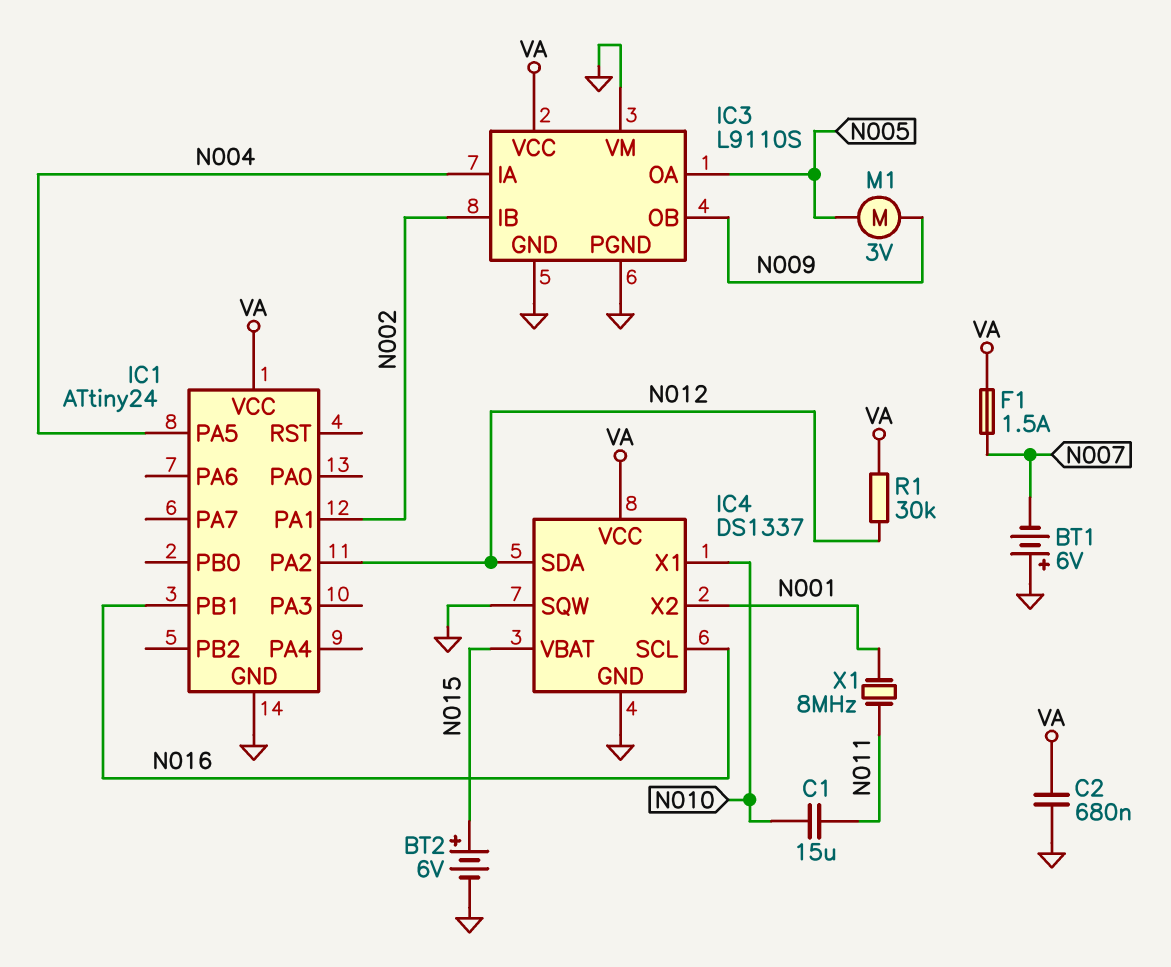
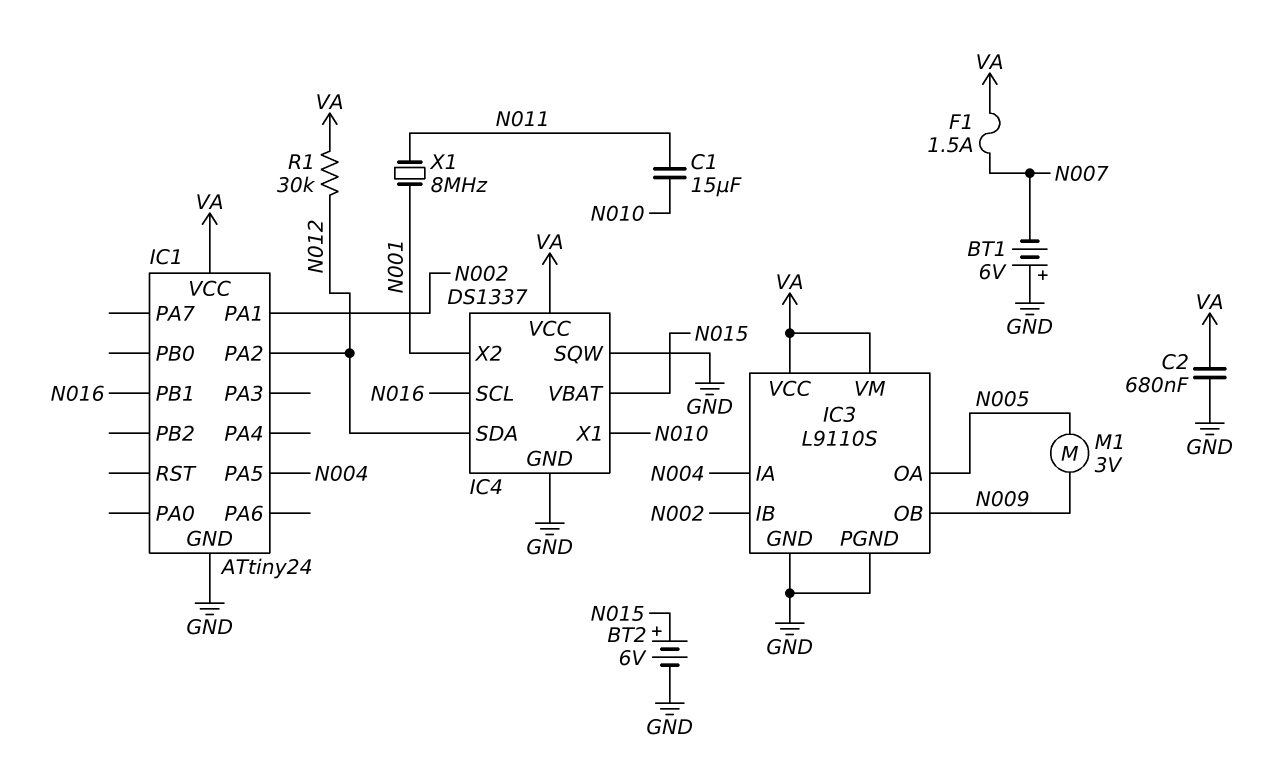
IC3 pin VM: GND -> VA

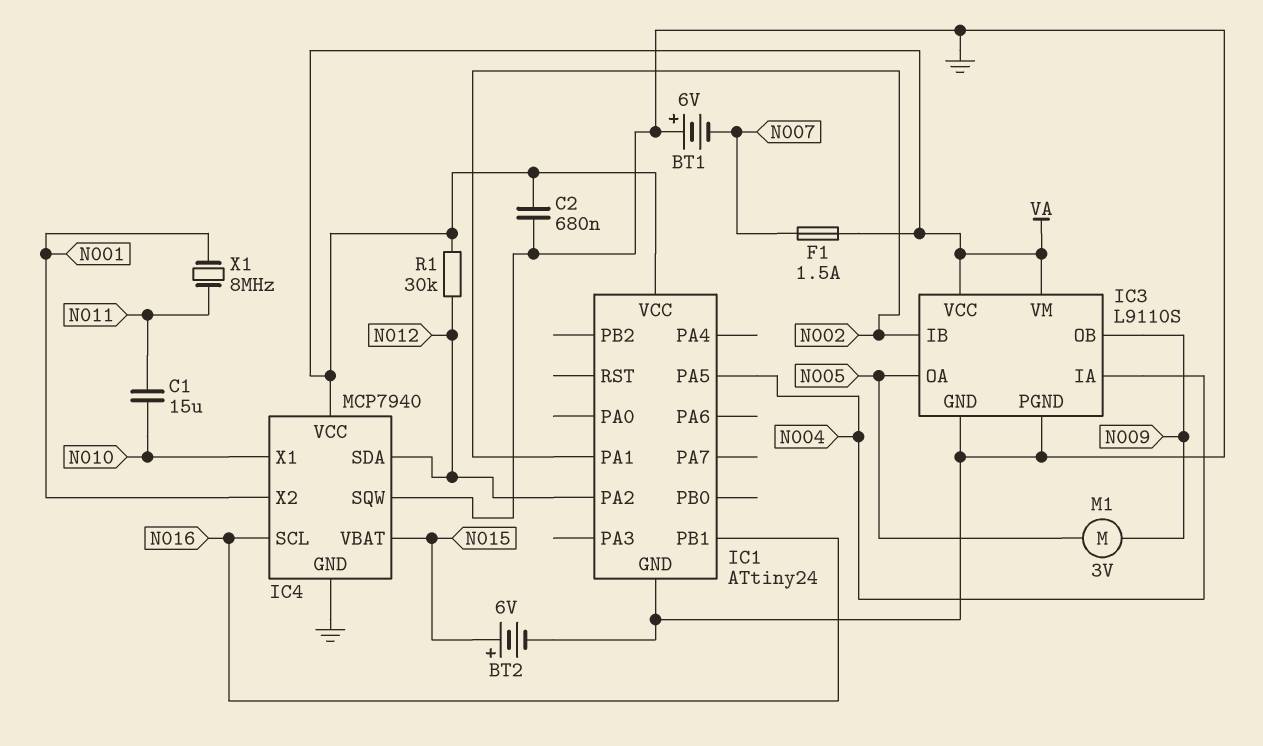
IC4: DS1337 -> MCP7940

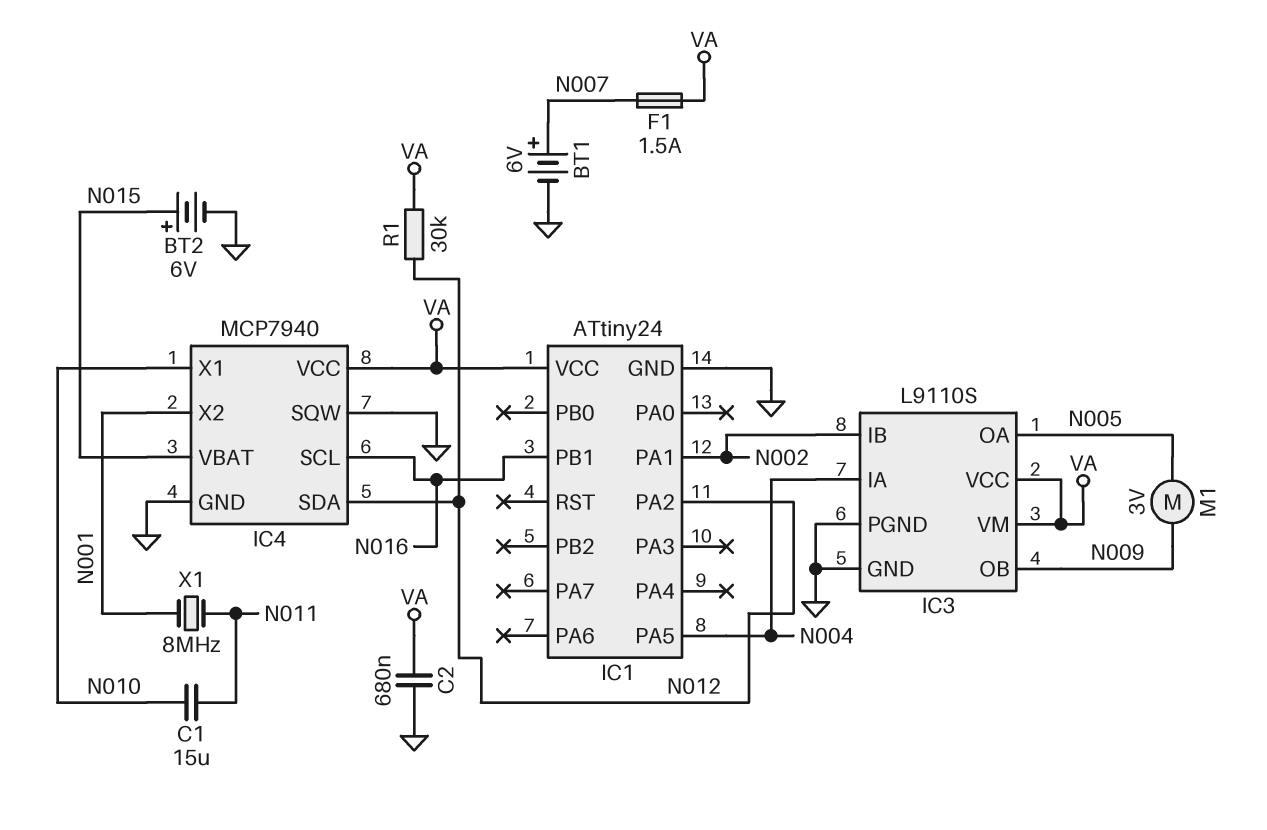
BT1: 6V (plus GND, minus N007) -> 6V (plus N007, minus GND)

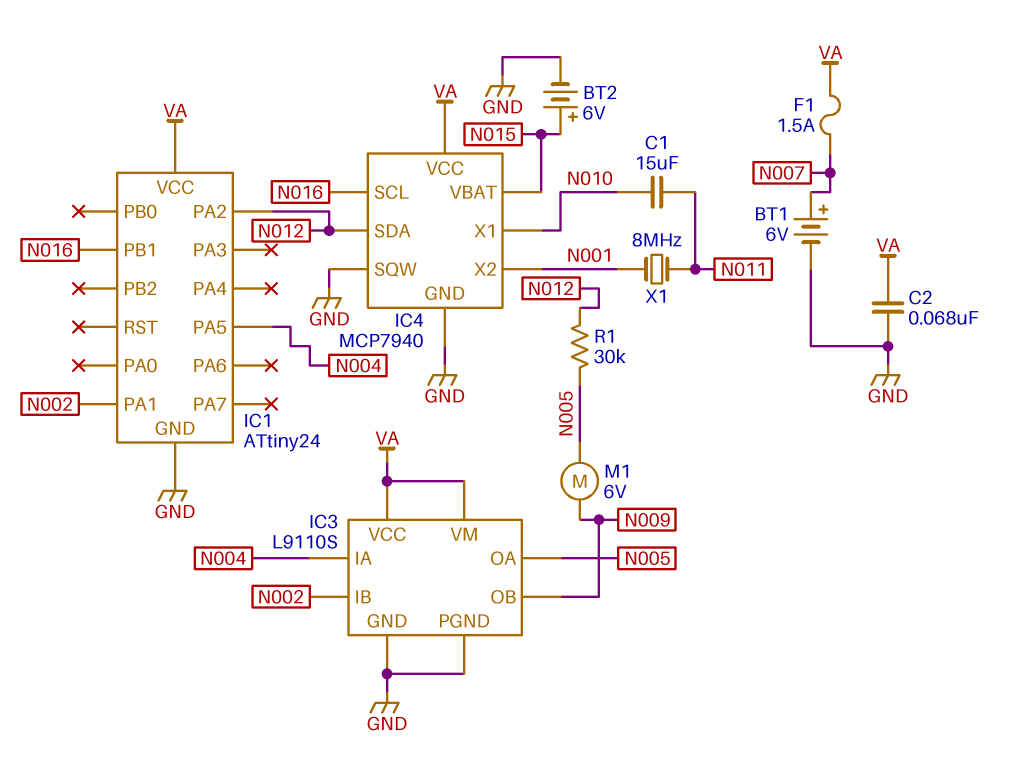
C2: 680nF (GND, VA) -> 68nF (GND, VA)
M1: motor 3V (N005, N009) -> motor 6V (N005, N009)
R1: 30k (N012, VA) -> 30k (N005, N012)

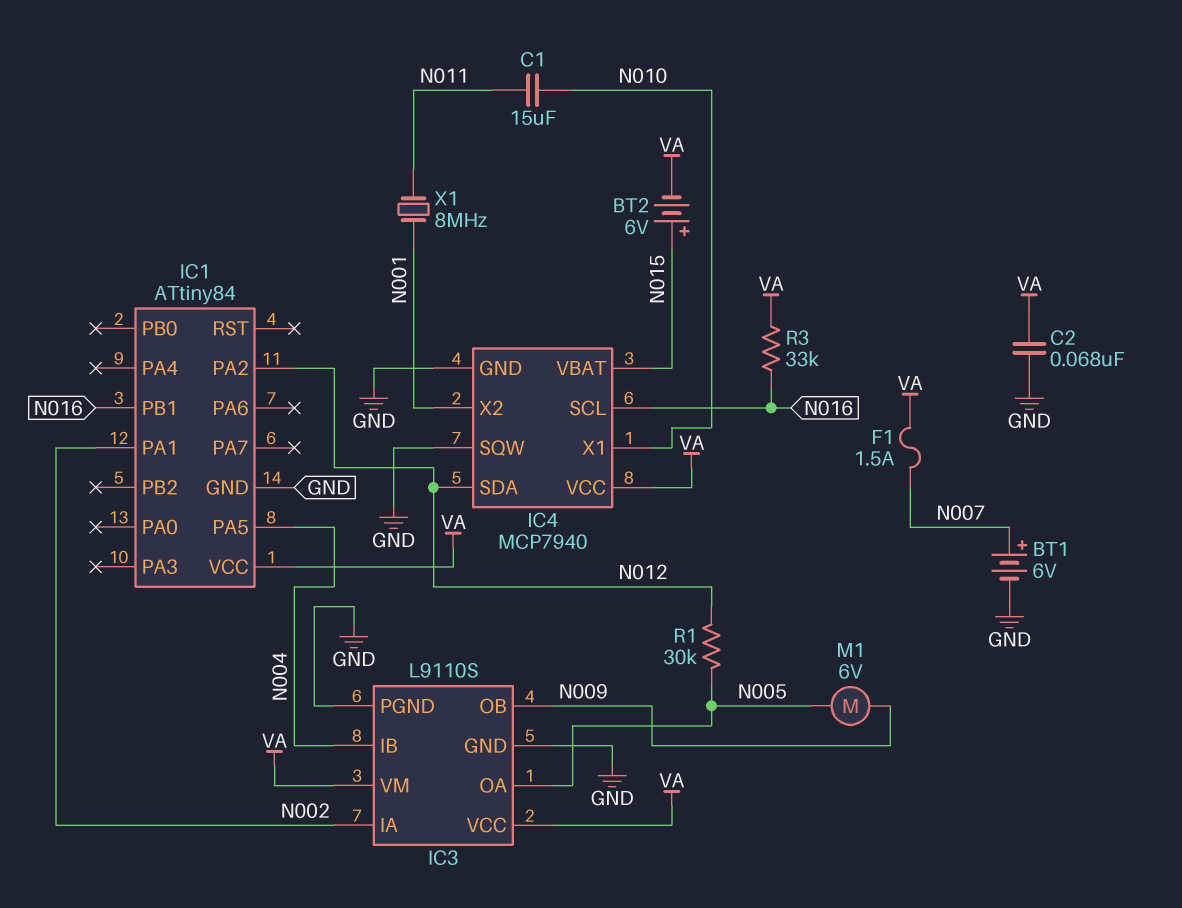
BT2: 6V (plus N015, minus GND) -> 6V (plus N015, minus VA)
IC1: ATtiny24 -> ATtiny84
IC3 pin IA: N004 -> N002
IC3 pin IB: N002 -> N004
R3: none -> 33k (N016, VA)

